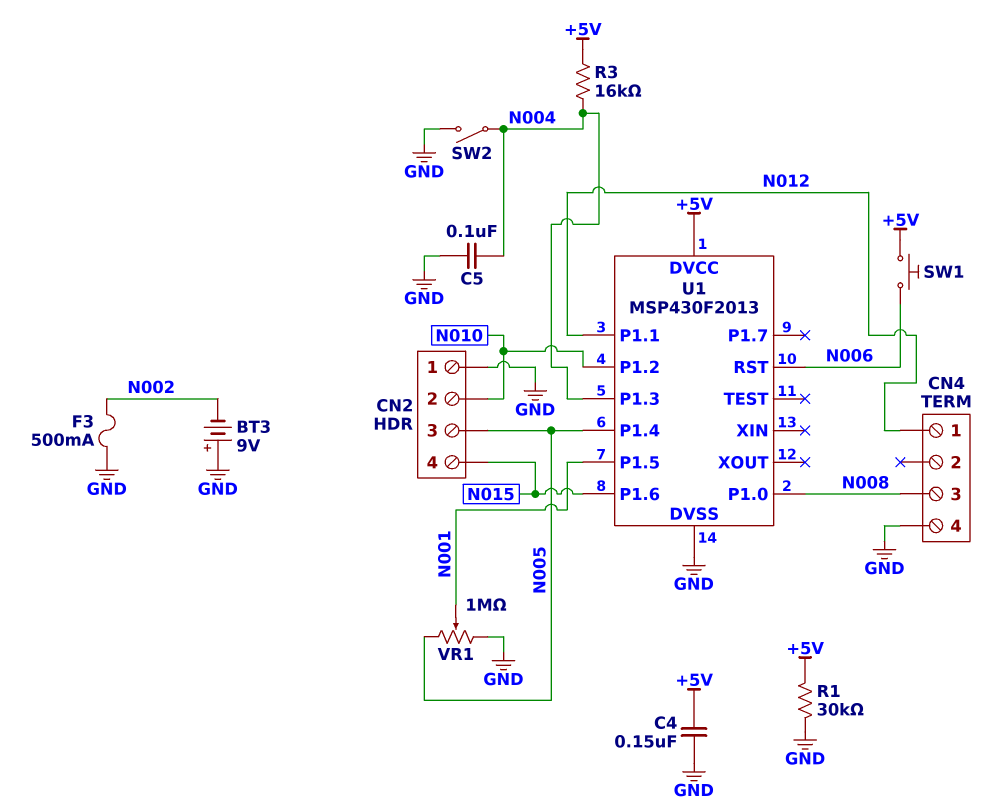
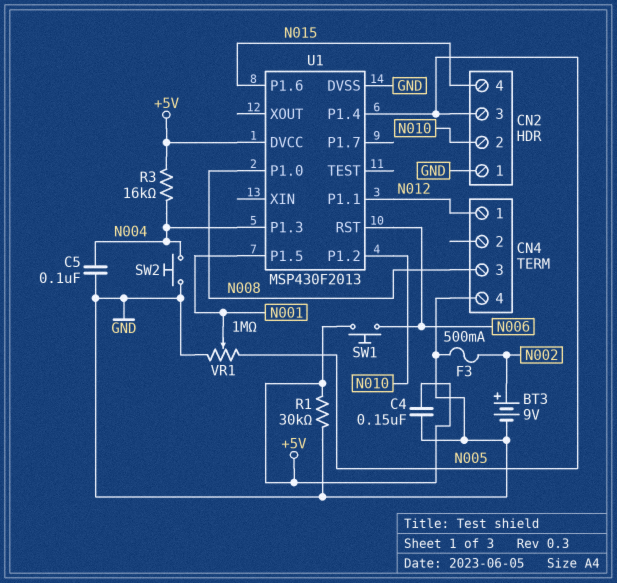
BT3: 9V (plus GND, minus N002) -> 9V (plus N002, minus GND)
SW2: switch (GND, N004) -> button (GND, N004)

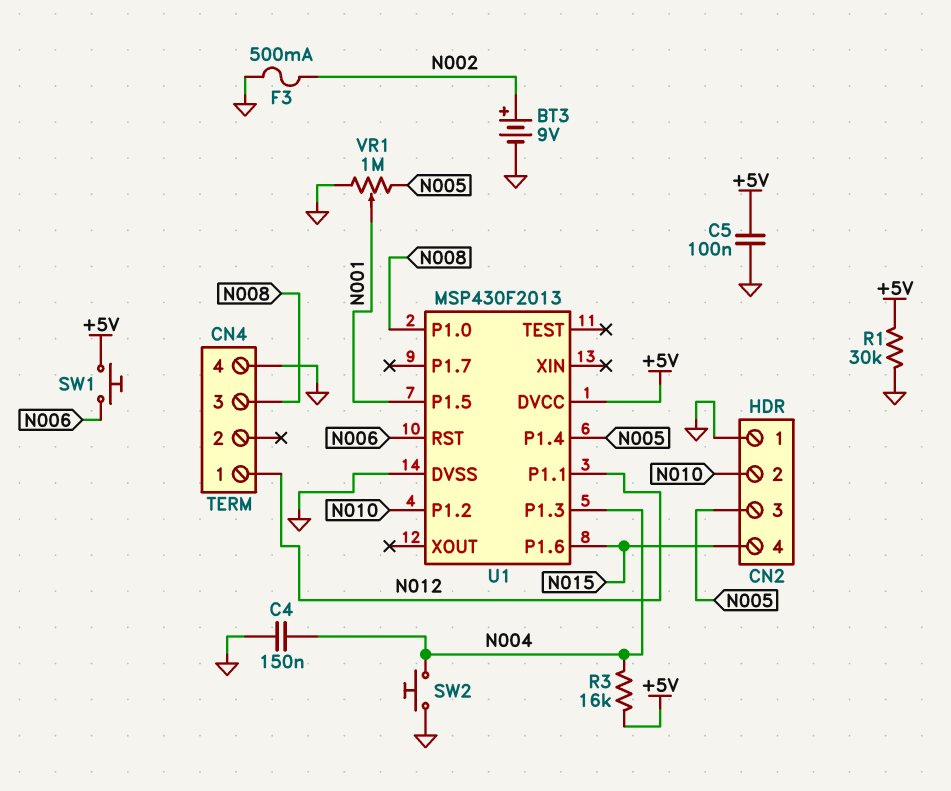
C4: 150nF (+5V, GND) -> 150nF (GND, N004)
C5: 100nF (GND, N004) -> 100nF (+5V, GND)

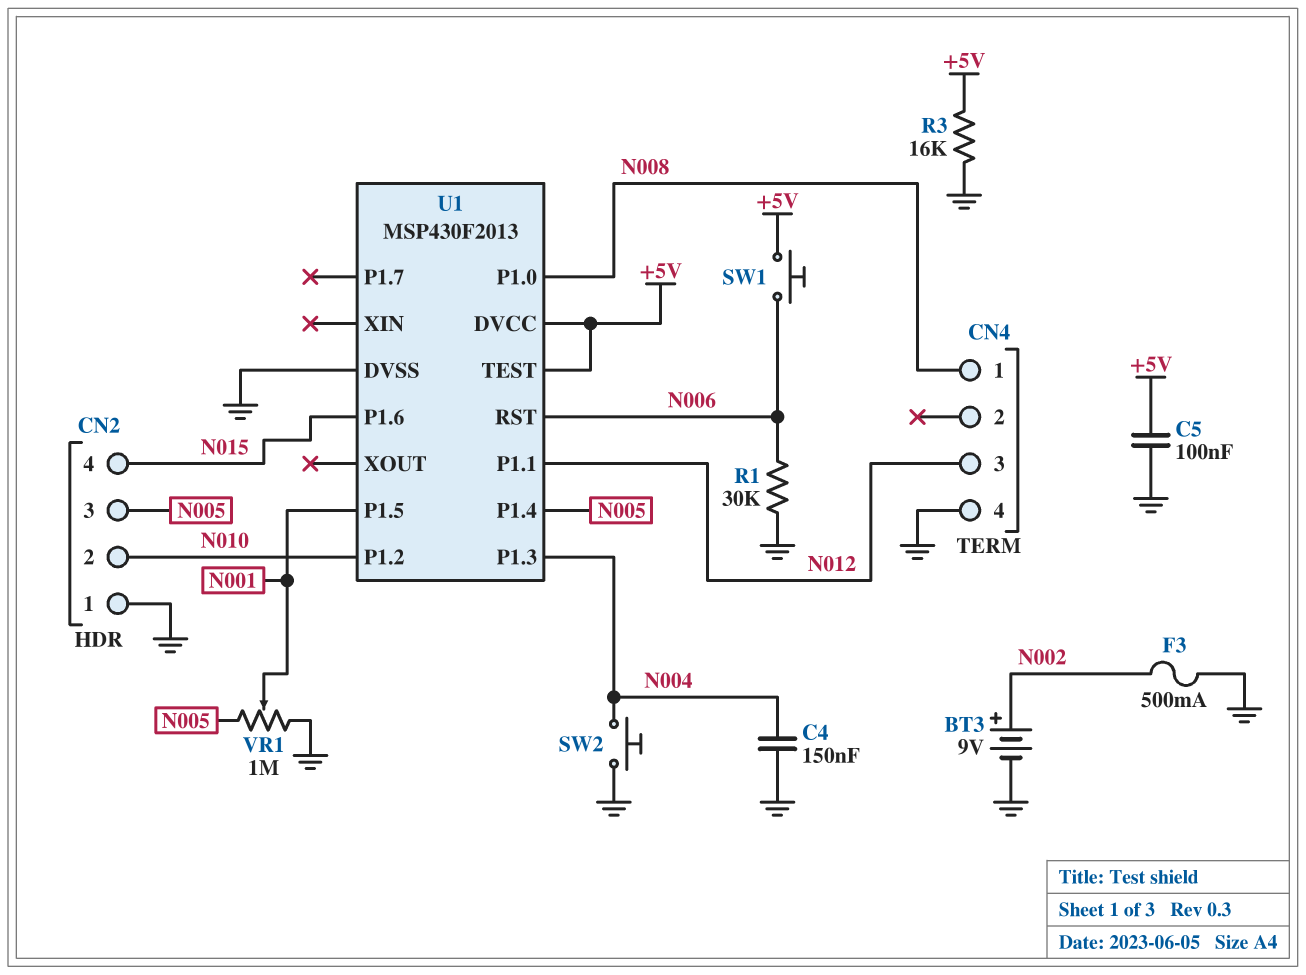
CN4 pin 1: N012 -> N008
CN4 pin 3: N008 -> N012
R1: 30k (+5V, GND) -> 30k (GND, N006)
R3: 16k (+5V, N004) -> 16k (+5V, GND)
U1 pin TEST: none -> +5V

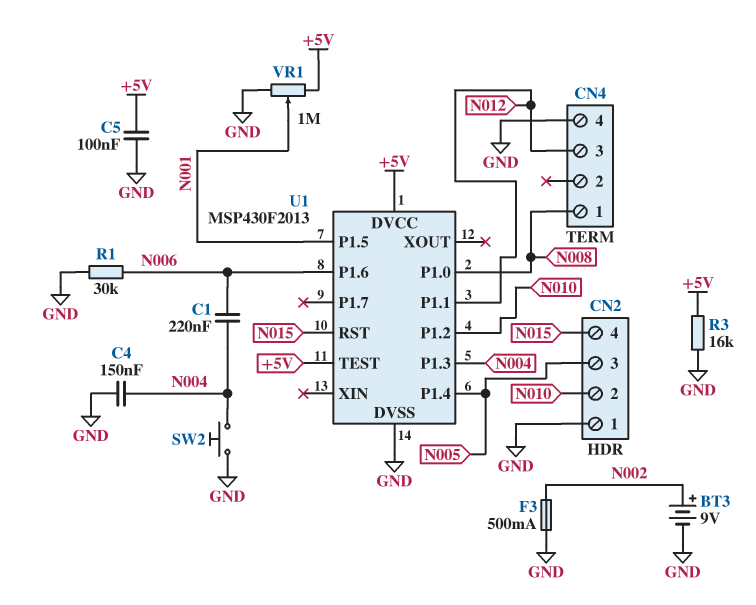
C1: none -> 220nF (N004, N006)
SW1: button (+5V, N006) -> none
U1 pin P1.6: N015 -> N006
U1 pin RST: N006 -> N015
VR1: 1M (GND, N005, wiper N001) -> 1M (+5V, GND, wiper N001)

